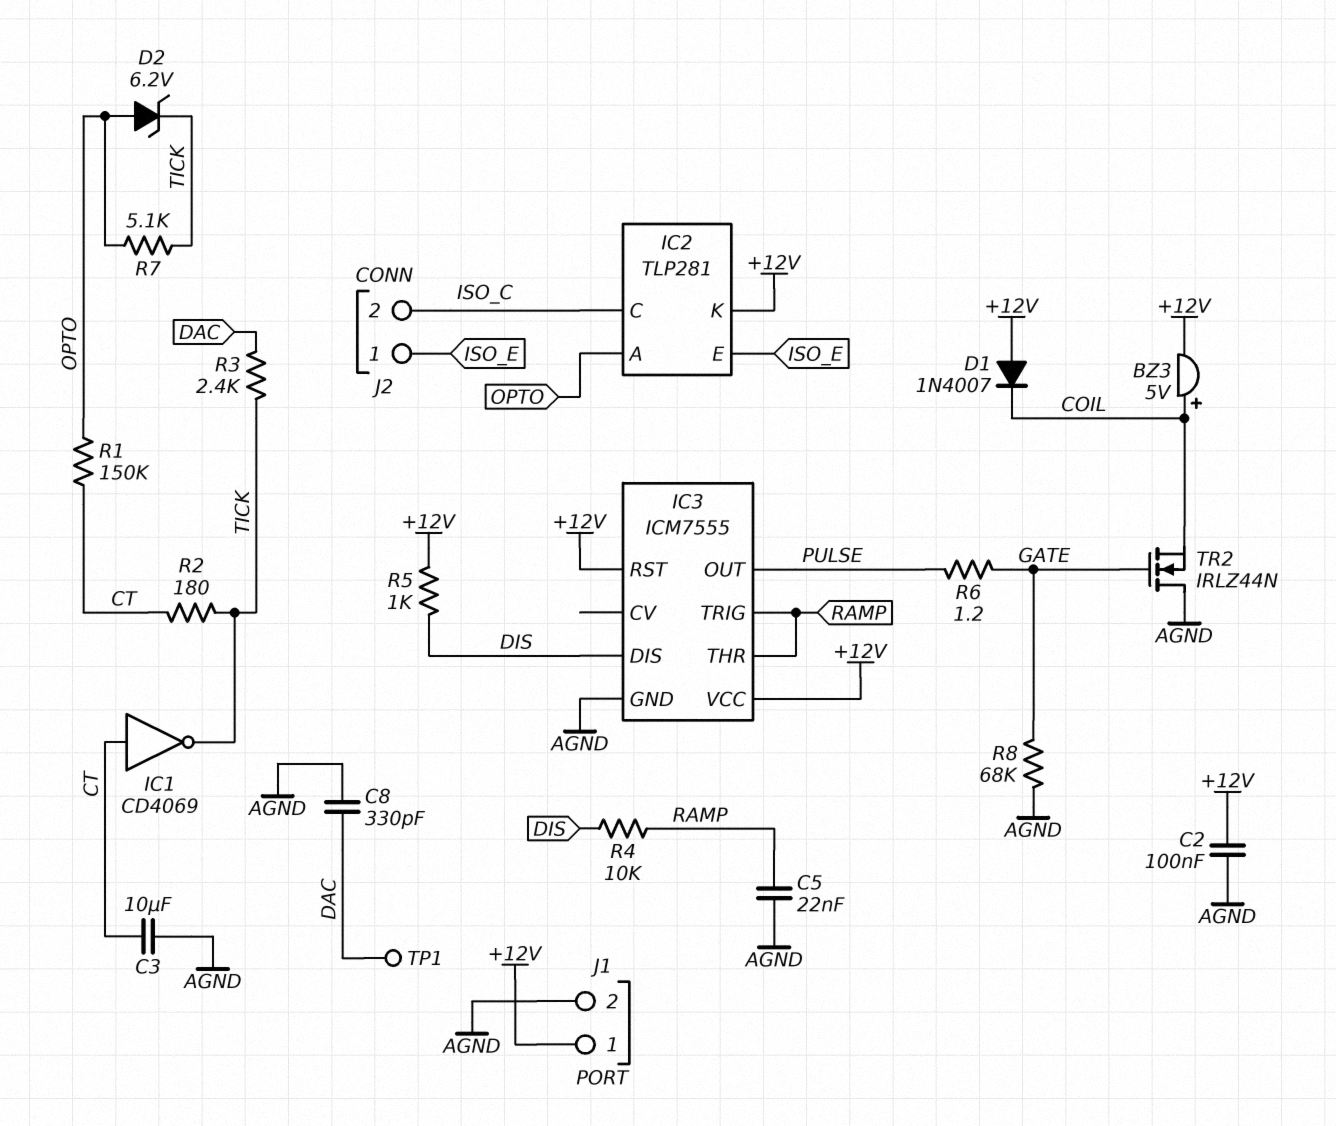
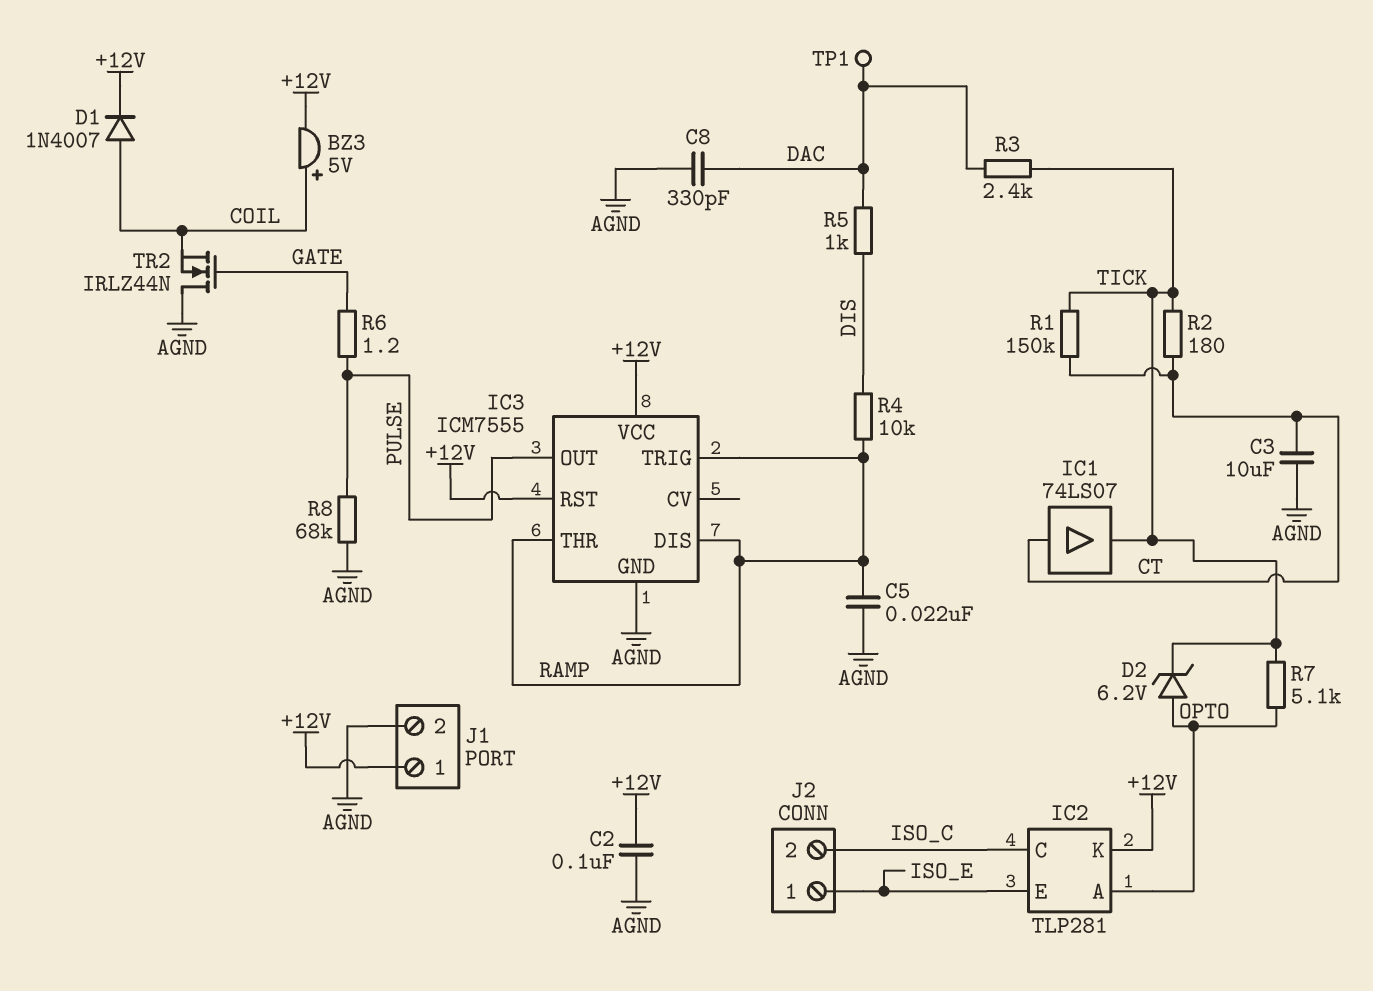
D1: diode 1N4007 (A +12V, K COIL) -> diode 1N4007 (A COIL, K +12V)
IC1: NOT CD4069 (in CT, out TICK) -> buffer 74LS07 (in CT, out TICK)
IC3 pin DIS: DIS -> RAMP
R1: 150k (CT, OPTO) -> 150k (CT, TICK)
R5: 1k (+12V, DIS) -> 1k (DAC, DIS)
R8: 68k (AGND, GATE) -> 68k (AGND, PULSE)

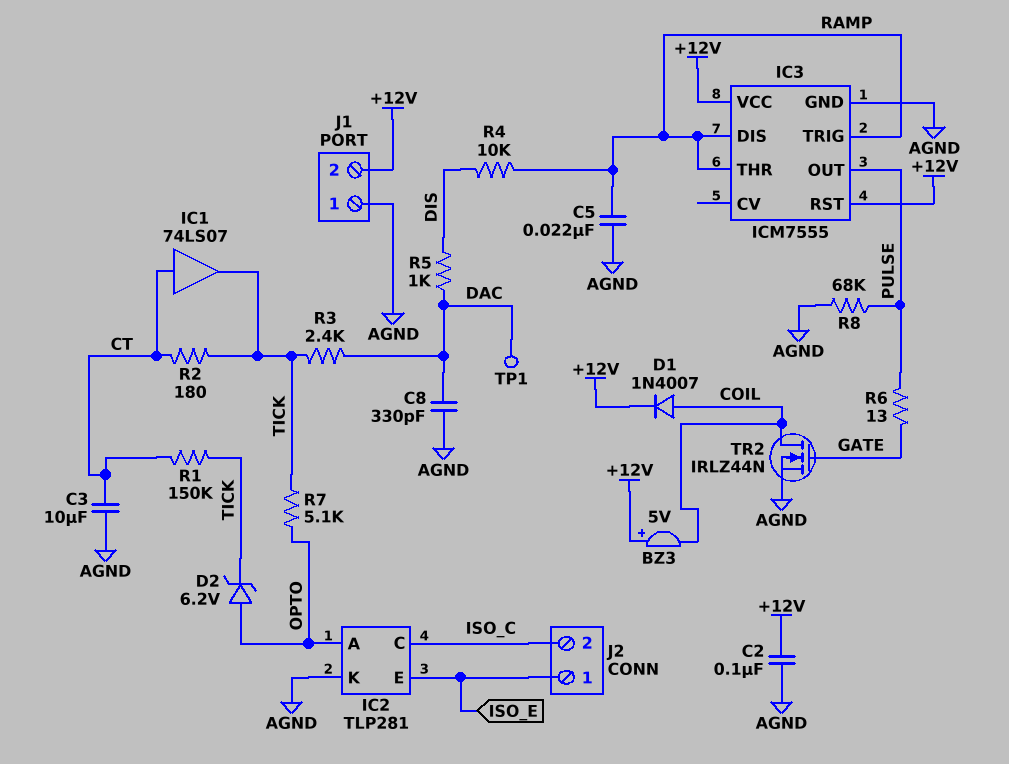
BZ3: buzzer 5V (plus COIL, minus +12V) -> buzzer 5V (plus +12V, minus COIL)
IC2 pin K: +12V -> AGND
J1 pin 1: +12V -> AGND
J1 pin 2: AGND -> +12V
R6: 1.2 (GATE, PULSE) -> 13 (GATE, PULSE)
TR2: NMOS IRLZ44N (G GATE, D AGND, S COIL) -> NMOS IRLZ44N (G GATE, D COIL, S AGND)

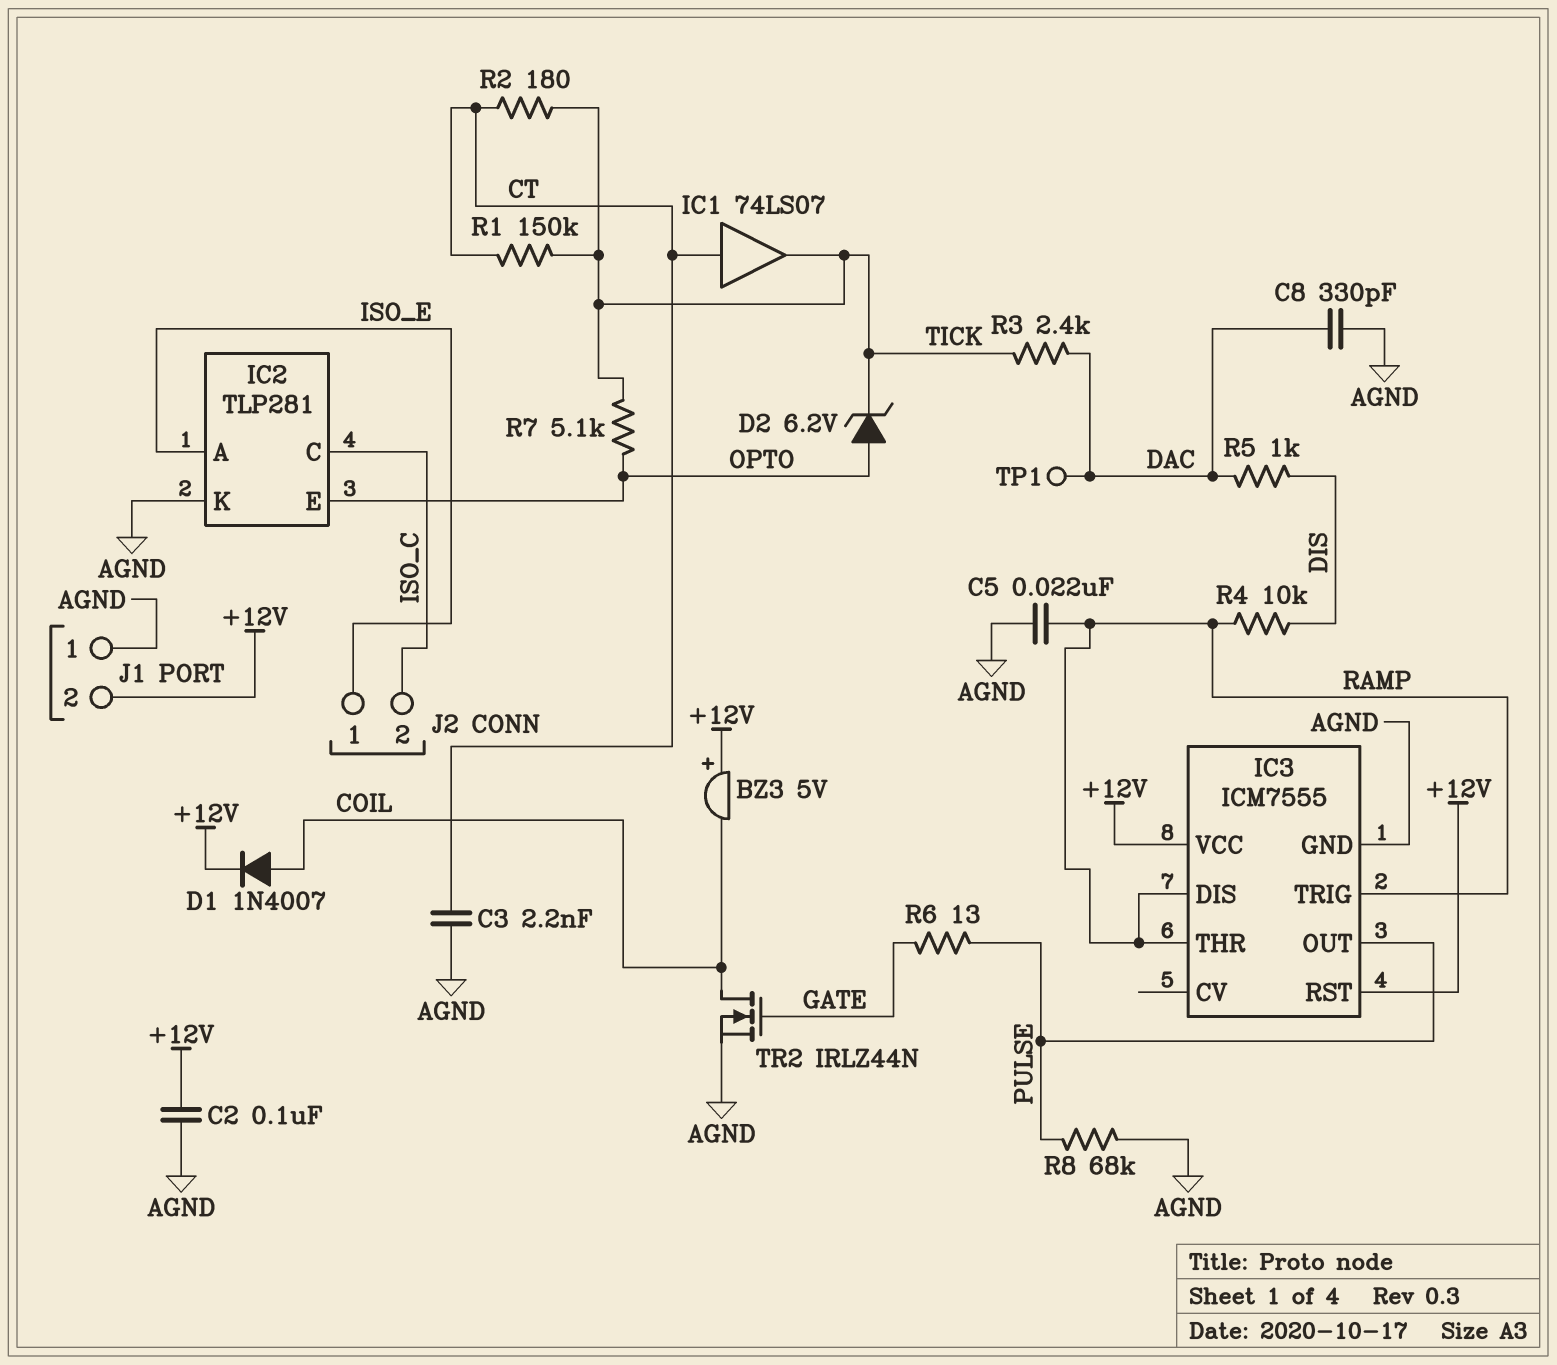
C3: 10uF (AGND, CT) -> 2.2nF (AGND, CT)
IC2 pin A: OPTO -> ISO_E
IC2 pin E: ISO_E -> OPTO

